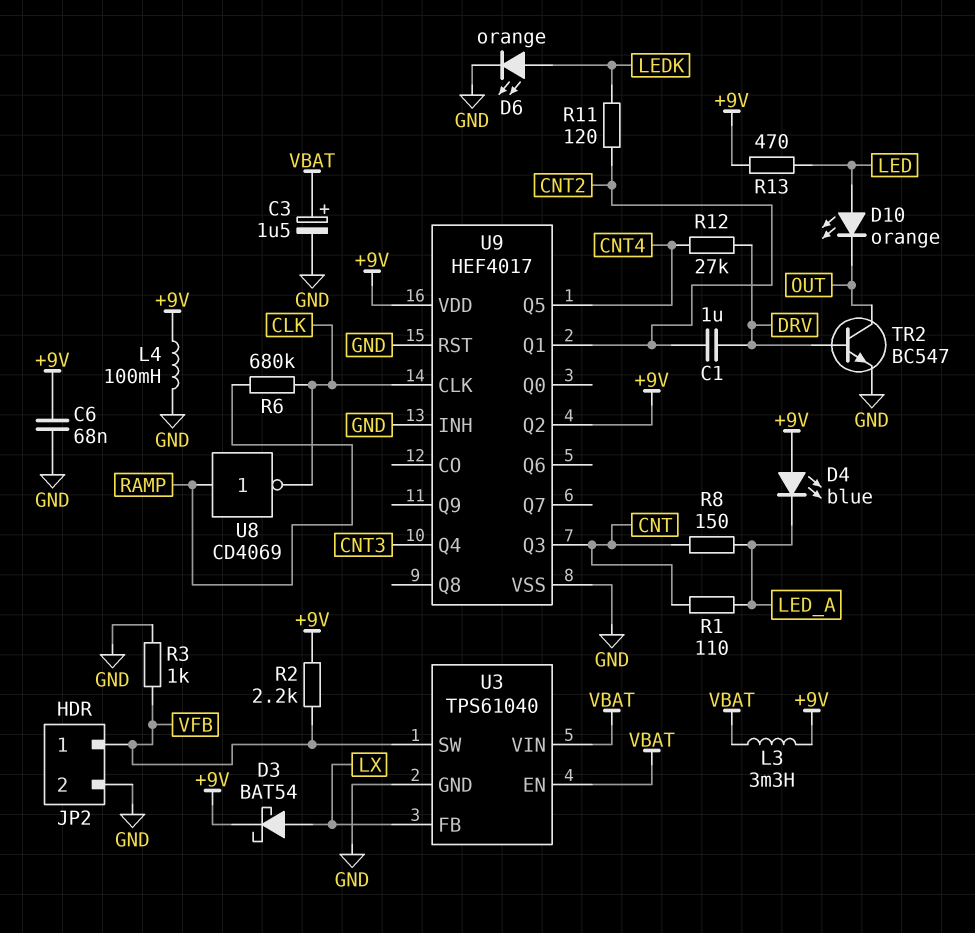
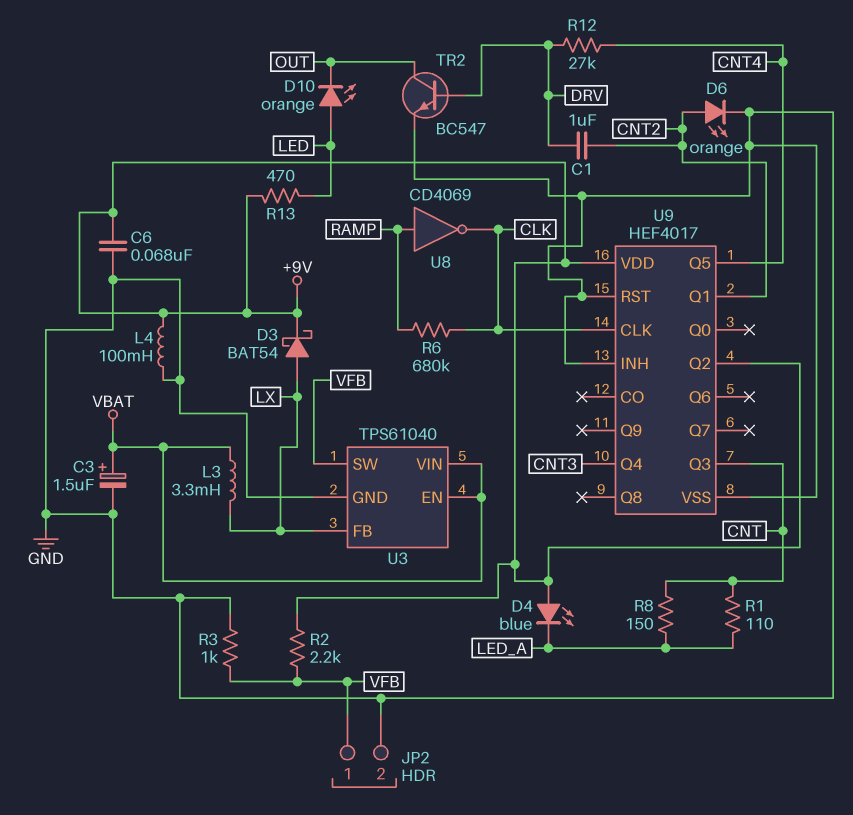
D6: LED orange (A LEDK, K GND) -> LED orange (A CNT2, K GND)
L3: 3.3mH (+9V, VBAT) -> 3.3mH (LX, VBAT)
R11: 120 (CNT2, LEDK) -> none

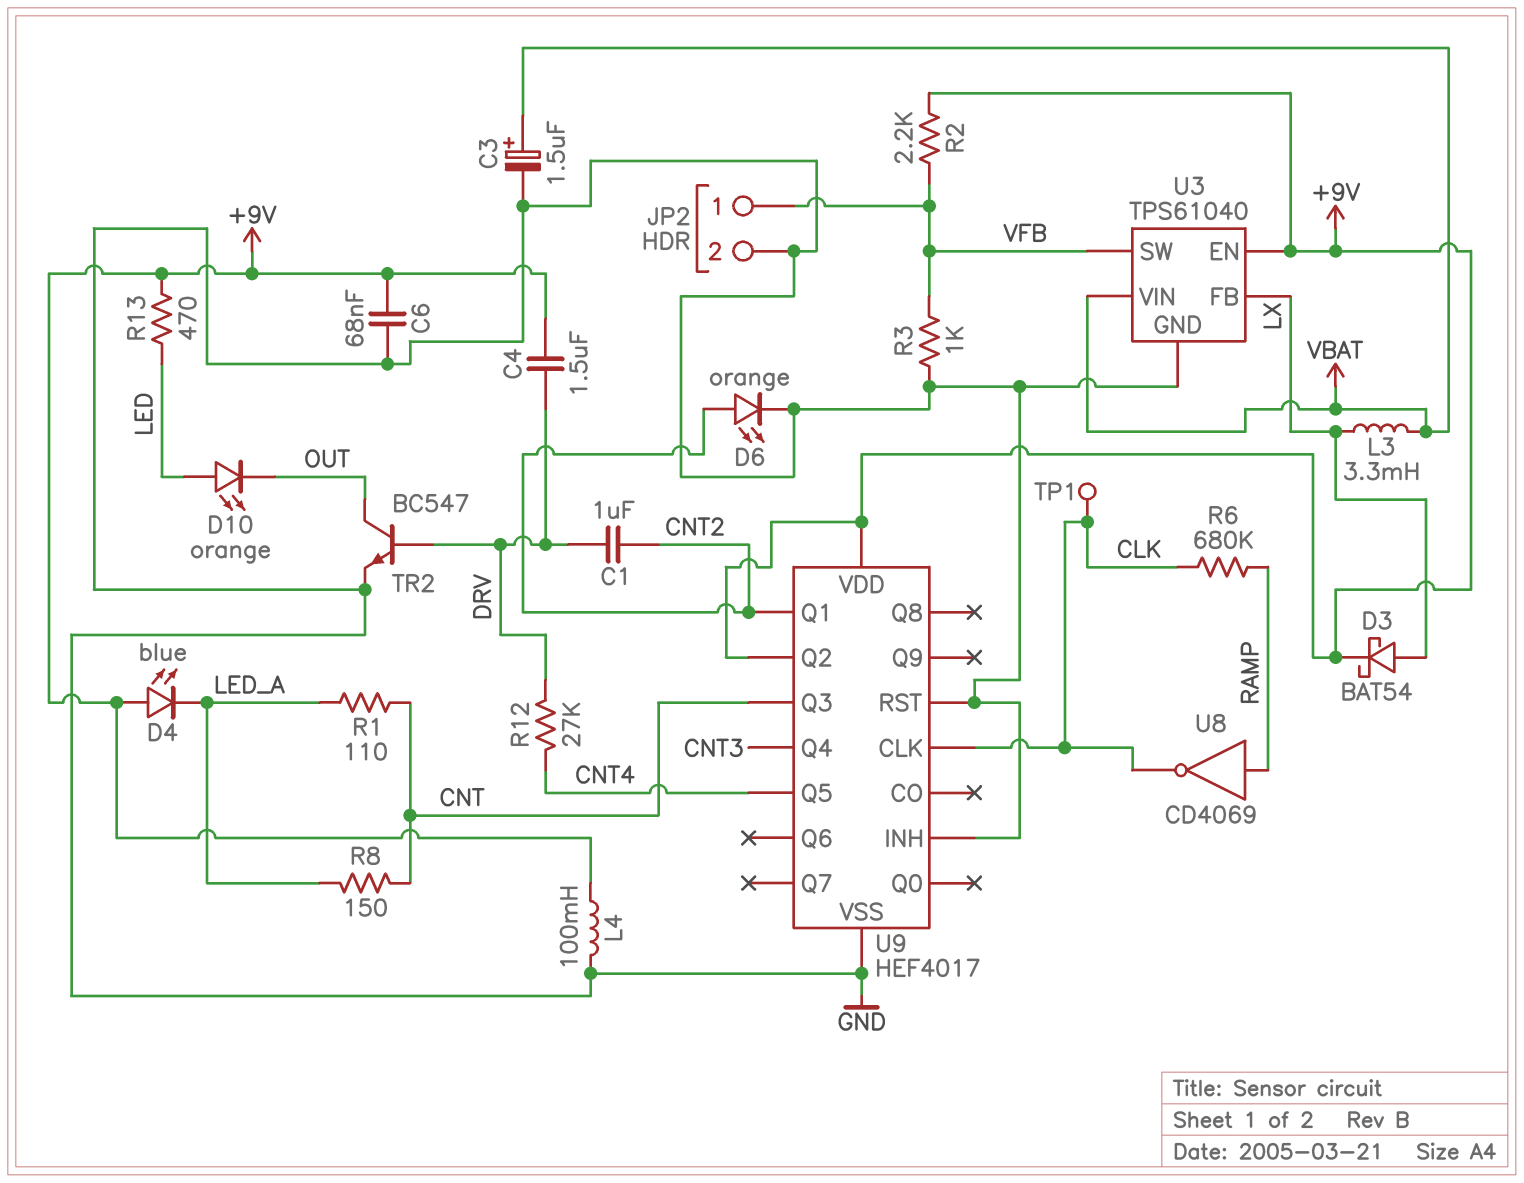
C4: none -> 1.5uF (+9V, DRV)
TP1: none -> test point (CLK)
U3 pin EN: VBAT -> +9V

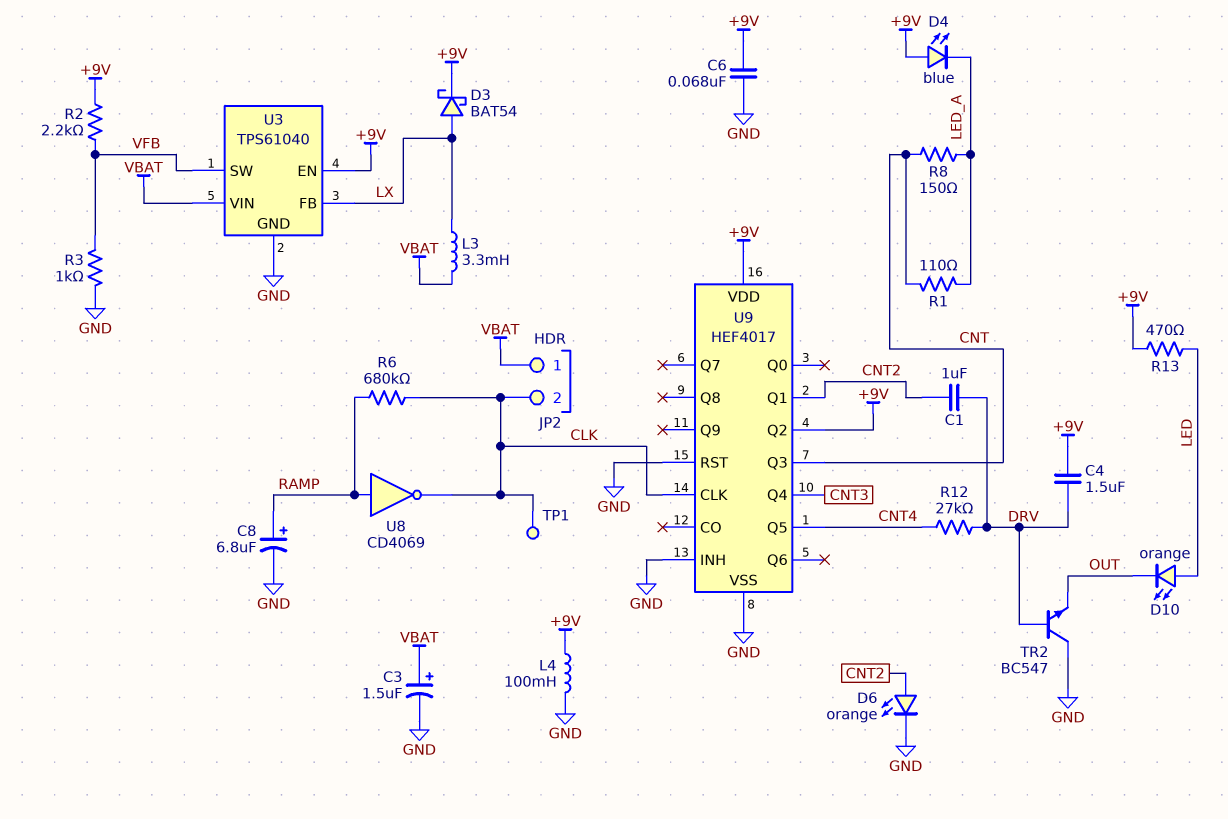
C8: none -> 6.8uF (plus RAMP, minus GND)
JP2 pin 1: VFB -> VBAT
JP2 pin 2: GND -> CLK
TR2: NPN BC547 (B DRV, C OUT, E GND) -> NPN BC547 (B DRV, C GND, E OUT)

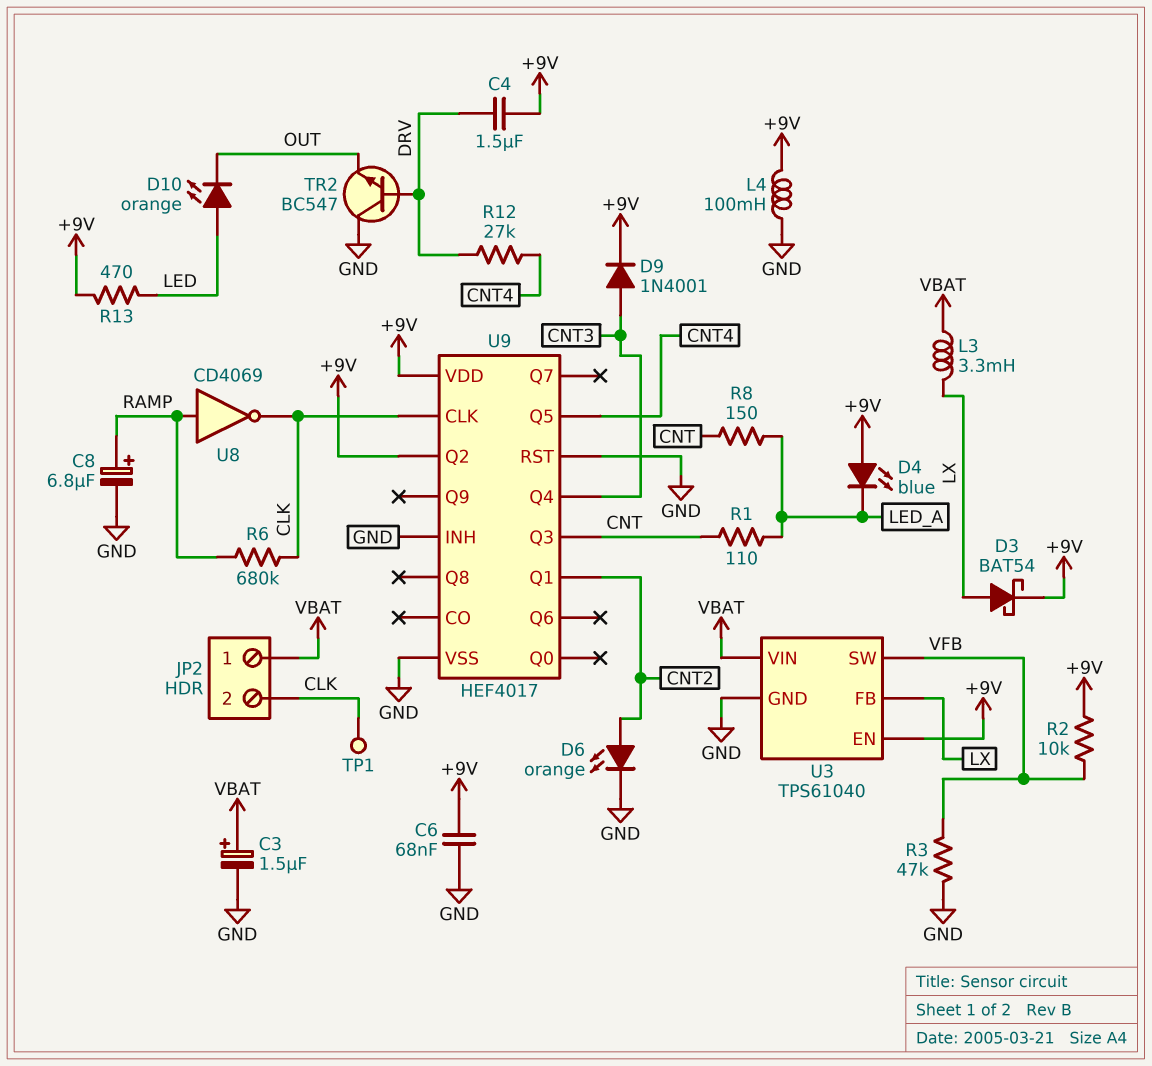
C1: 1uF (CNT2, DRV) -> none
D9: none -> diode 1N4001 (A CNT3, K +9V)
R2: 2.2k (+9V, VFB) -> 10k (+9V, VFB)
R3: 1k (GND, VFB) -> 47k (GND, VFB)

